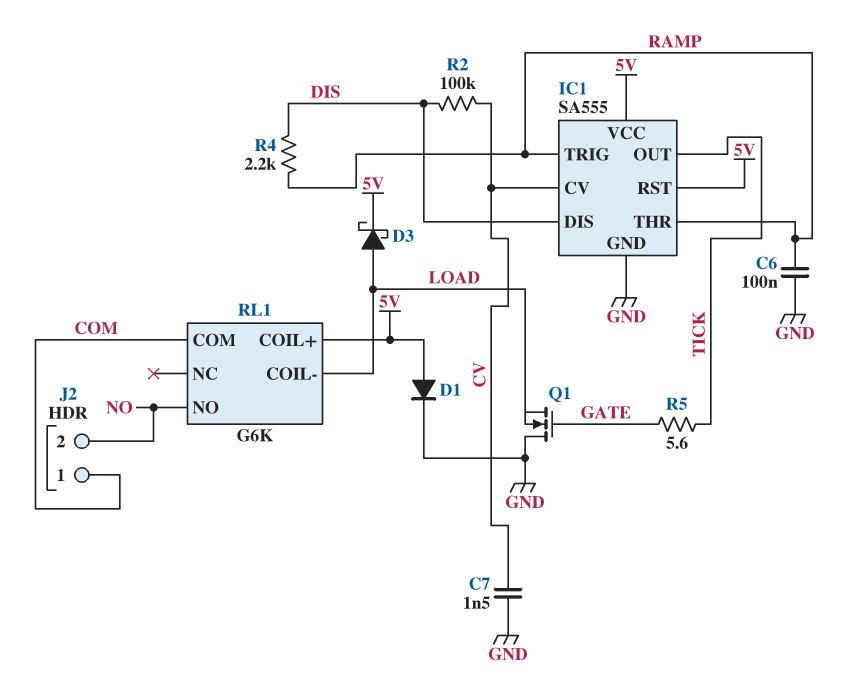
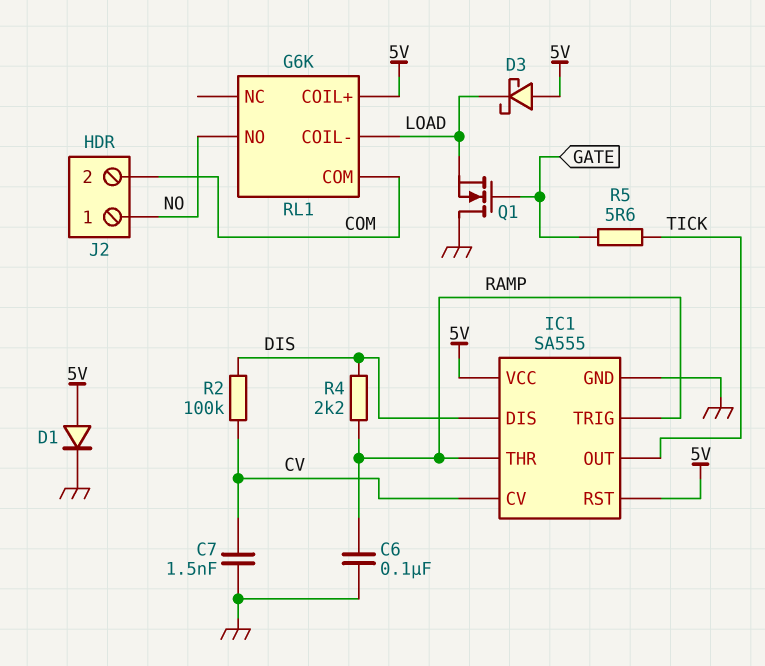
D3: schottky (A LOAD, K 5V) -> schottky (A 5V, K LOAD)
J2 pin 1: COM -> NO
J2 pin 2: NO -> COM

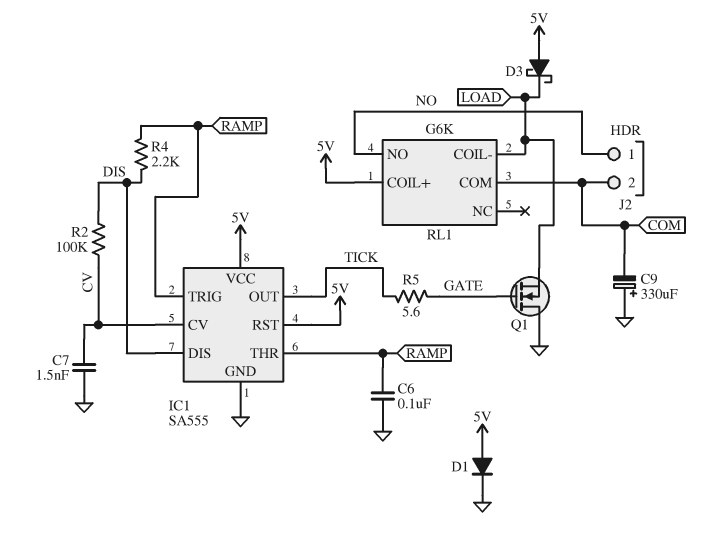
C9: none -> 330uF (plus GND, minus COM)

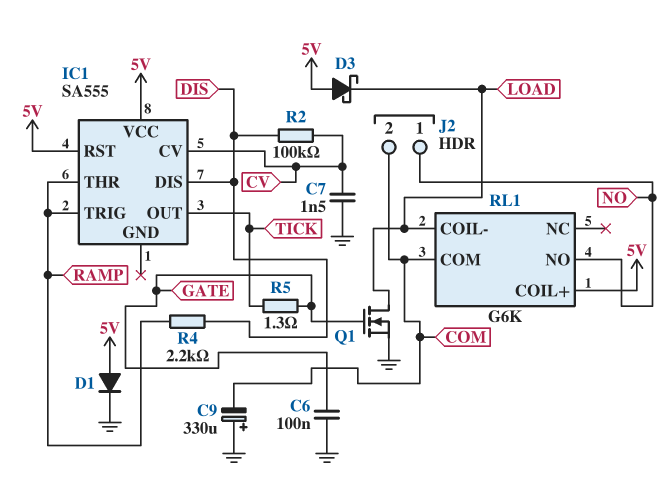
C6: 100nF (GND, RAMP) -> 100nF (GATE, GND)
IC1 pin GND: GND -> none
Q1: NMOS (G GATE, D GND, S LOAD) -> NMOS (G GATE, D LOAD, S GND)
R5: 5.6 (GATE, TICK) -> 1.3 (GATE, TICK)

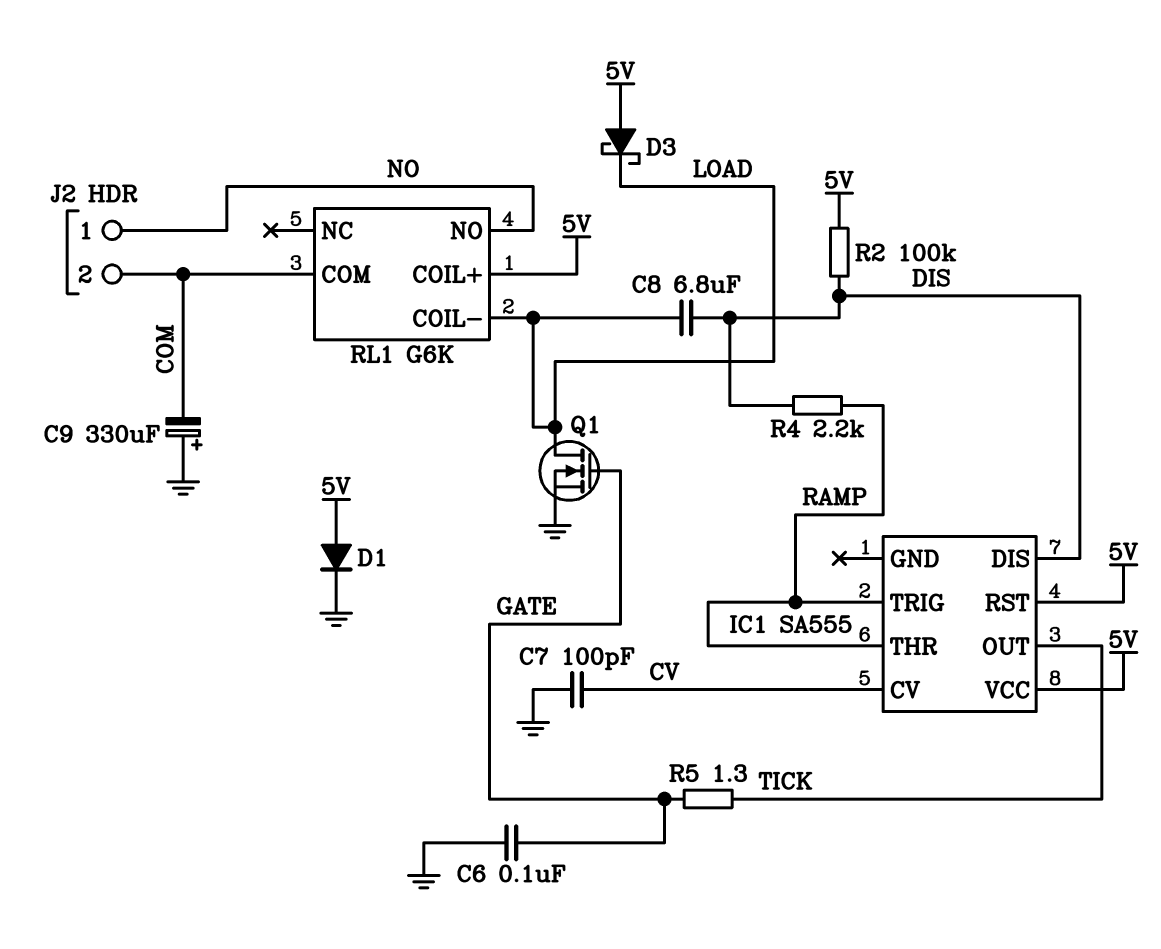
C7: 1.5nF (CV, GND) -> 100pF (CV, GND)
C8: none -> 6.8uF (DIS, LOAD)
R2: 100k (CV, DIS) -> 100k (5V, DIS)

